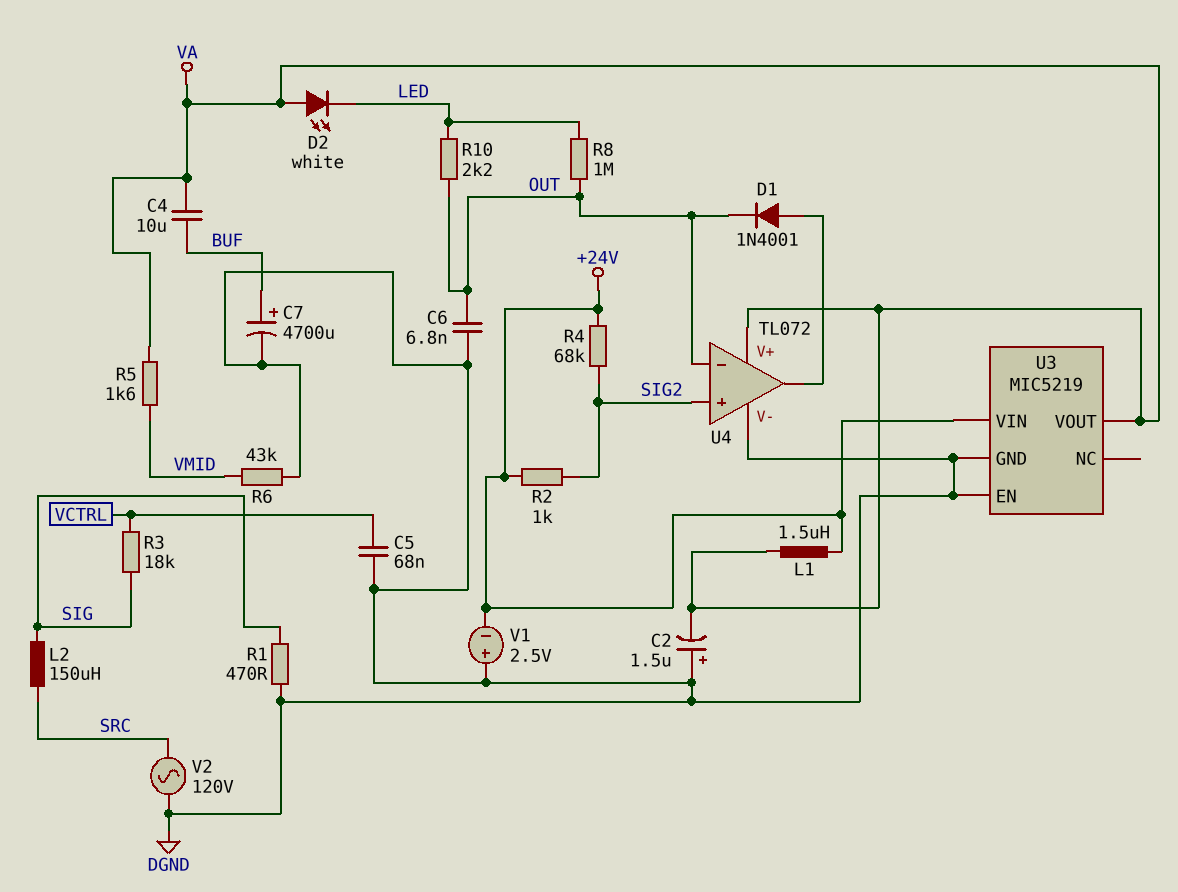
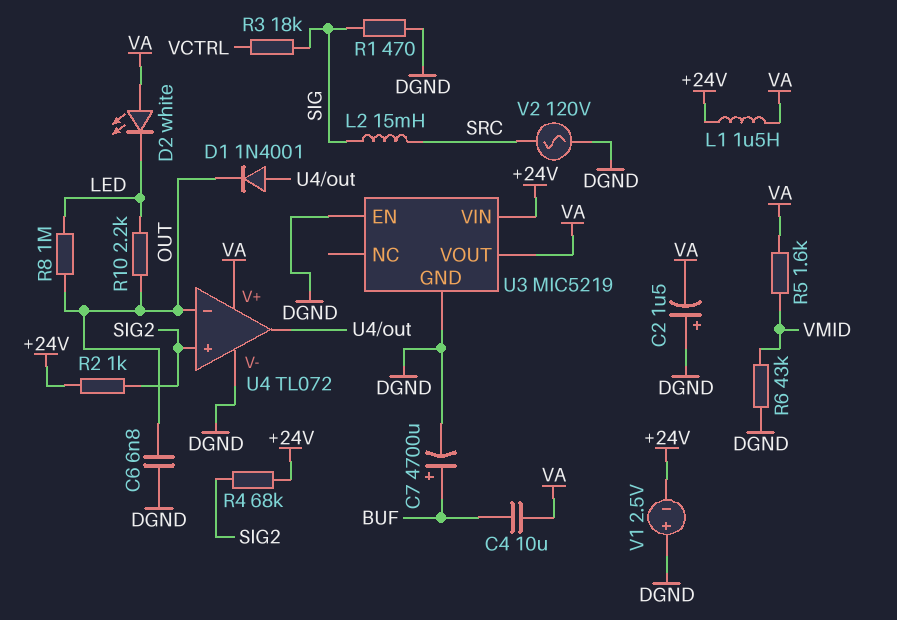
C5: 68nF (DGND, VCTRL) -> none
L2: 150uH (SIG, SRC) -> 15mH (SIG, SRC)

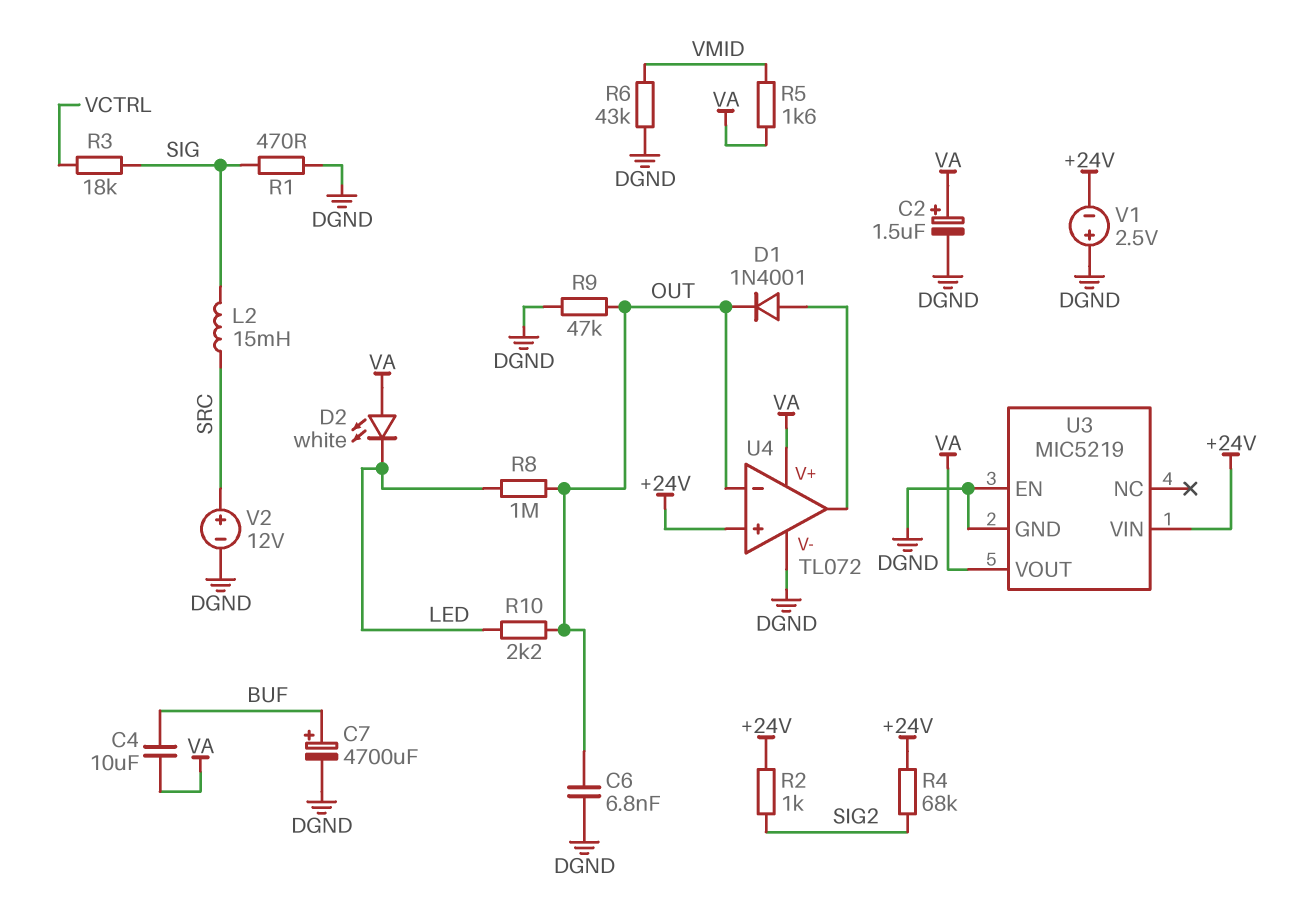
C2: 1.5uF (plus DGND, minus VA) -> 1.5uF (plus VA, minus DGND)
L1: 1.5uH (+24V, VA) -> none
R9: none -> 47k (DGND, OUT)
U4 pin in+: SIG2 -> +24V
V2: AC 120V (DGND, SRC) -> 12V (plus SRC, minus DGND)

